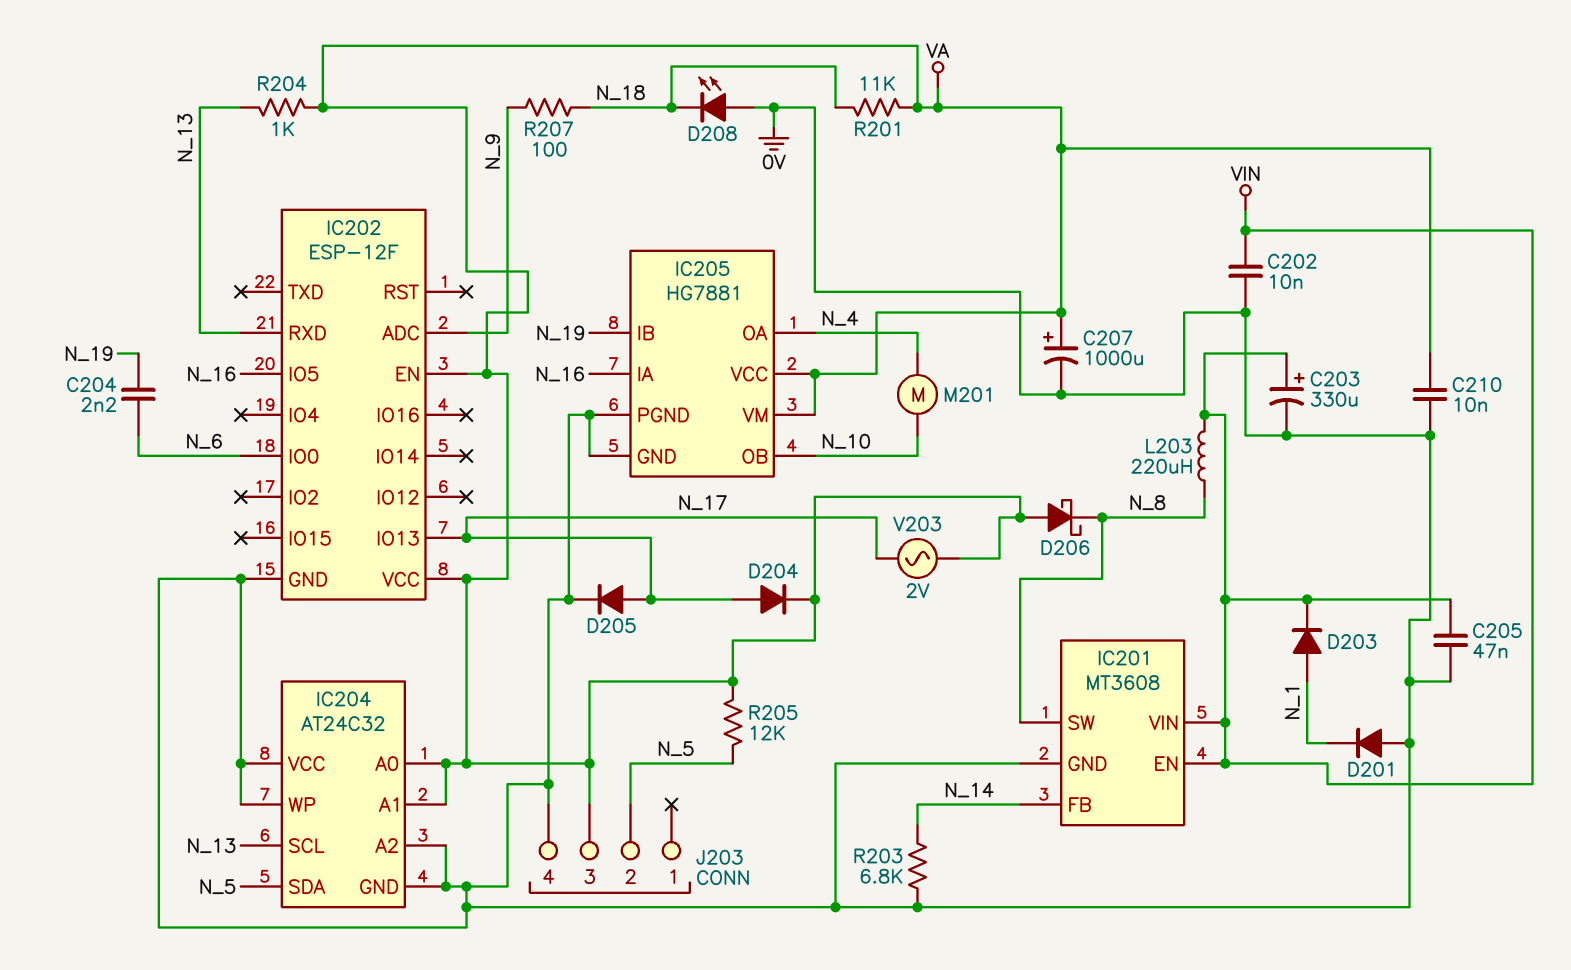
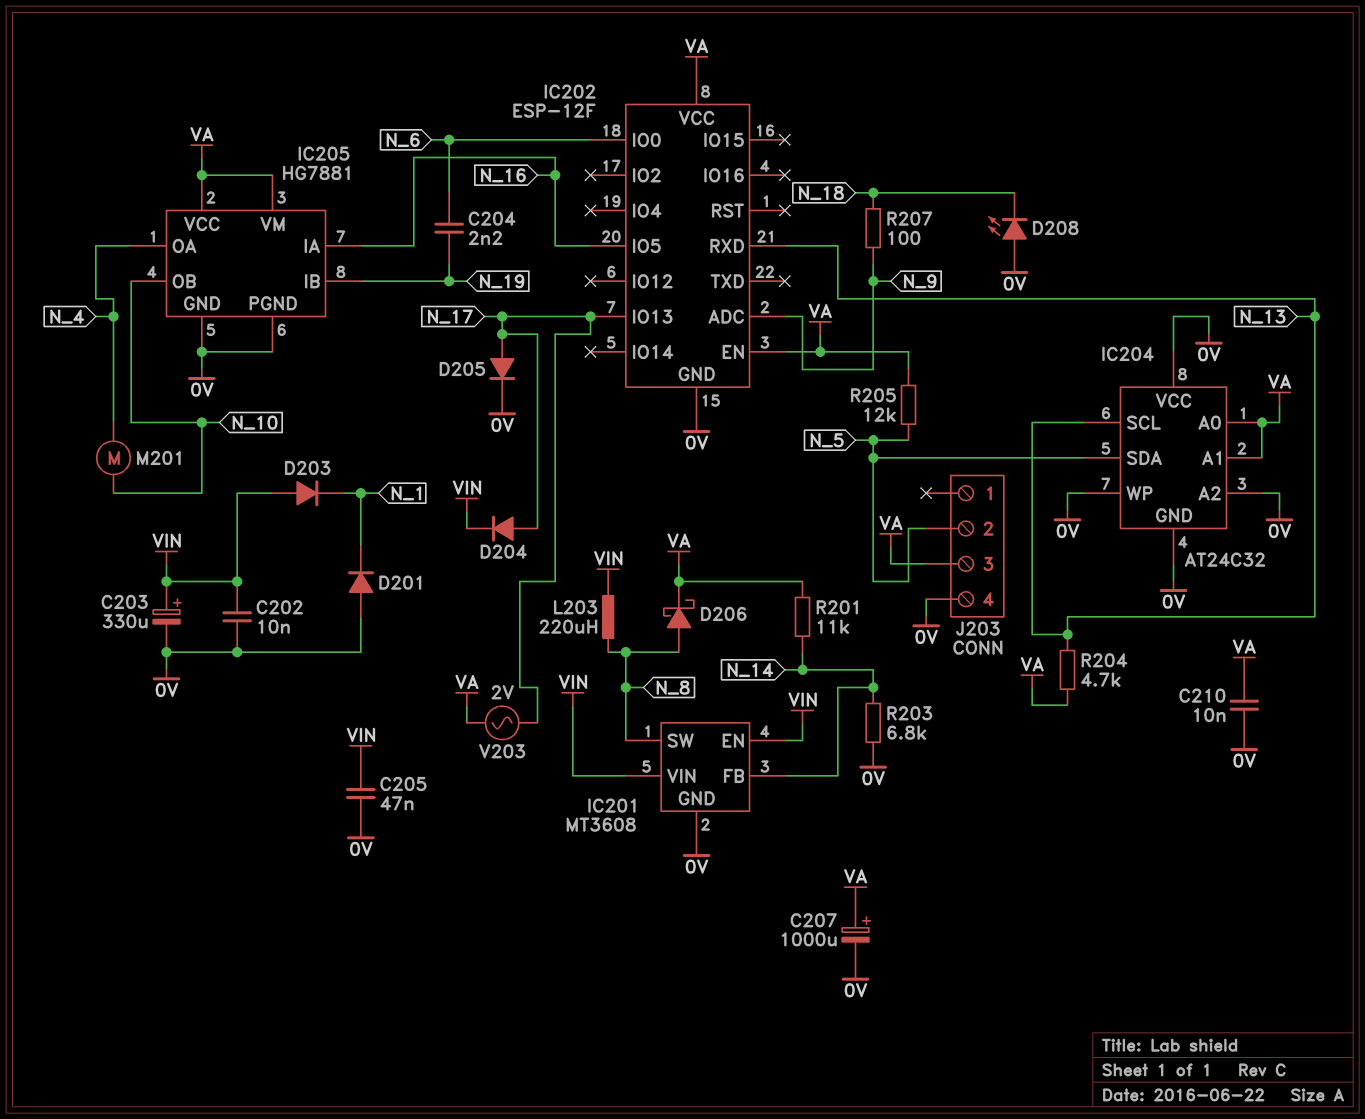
D203: diode (A N_1, K VIN) -> diode (A VIN, K N_1)
D204: diode (A N_17, K VA) -> diode (A N_17, K VIN)
D206: schottky (A VA, K N_8) -> schottky (A N_8, K VA)
R201: 11k (N_18, VA) -> 11k (N_14, VA)
R204: 1k (N_13, VA) -> 4.7k (N_13, VA)

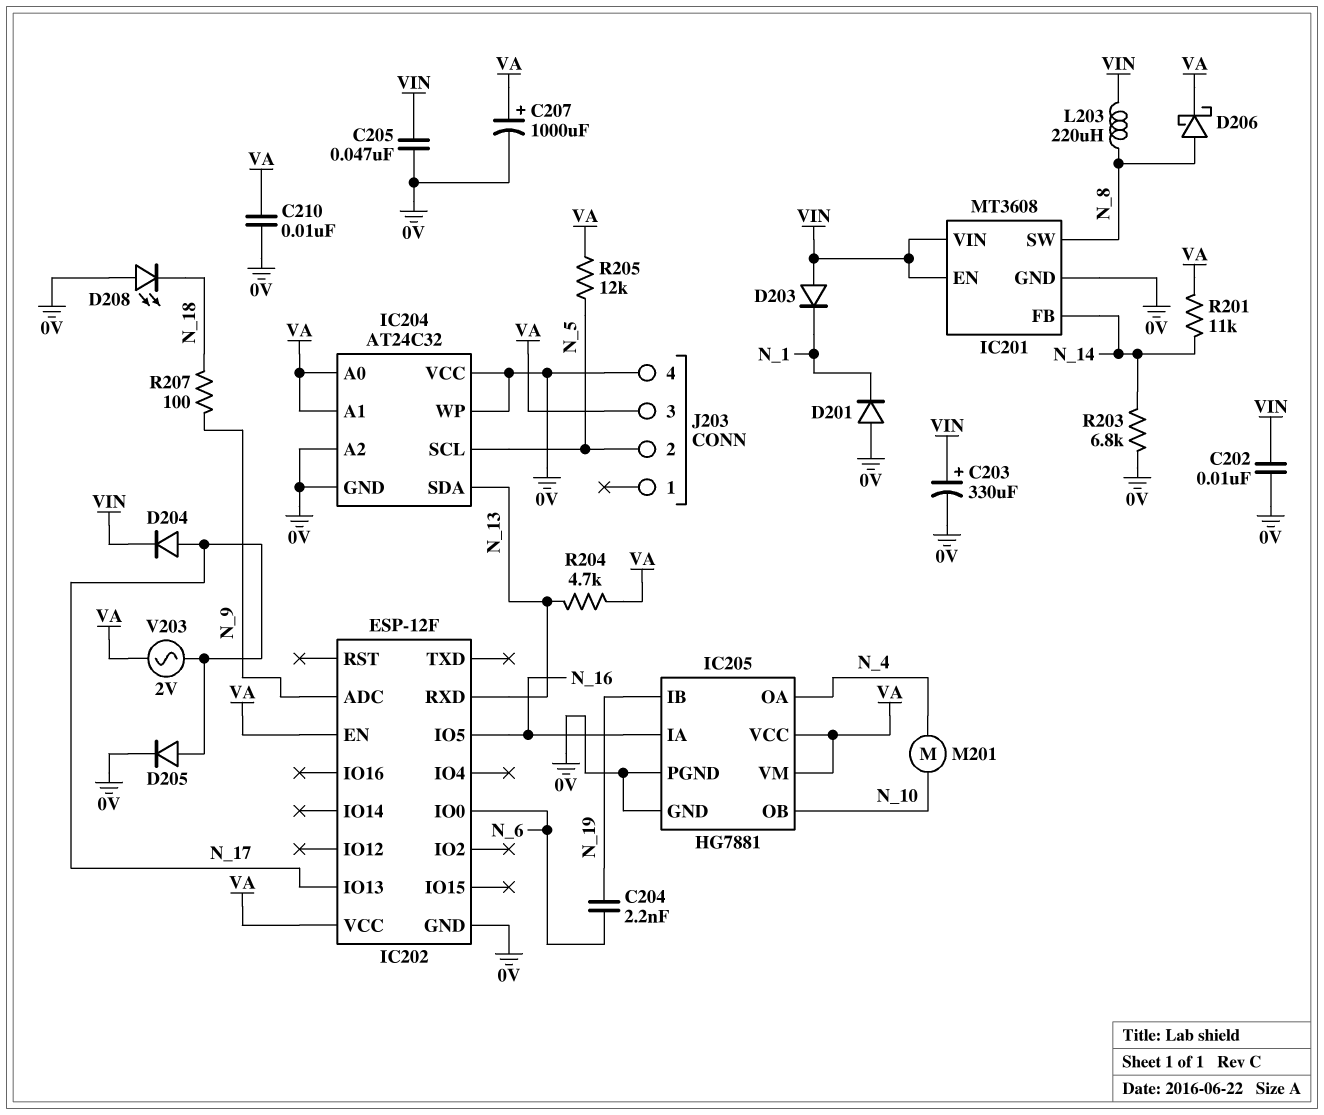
IC204 pin SCL: N_13 -> N_5
IC204 pin SDA: N_5 -> N_13

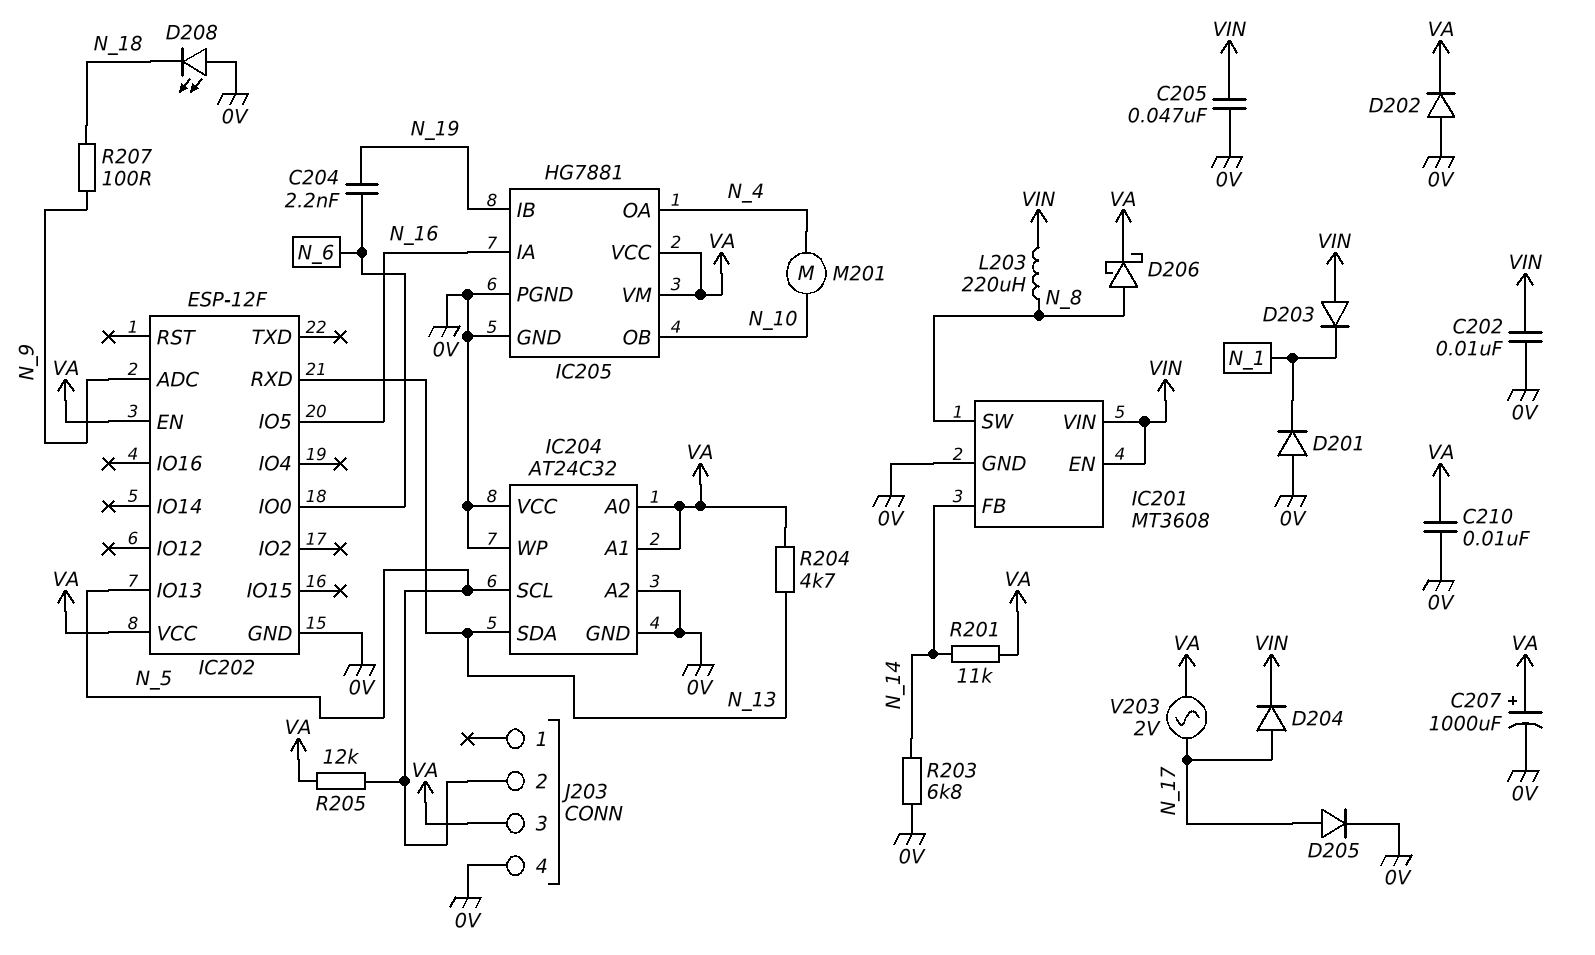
C203: 330uF (plus VIN, minus 0V) -> none
D202: none -> diode (A 0V, K VA)
IC202 pin IO13: N_17 -> N_5

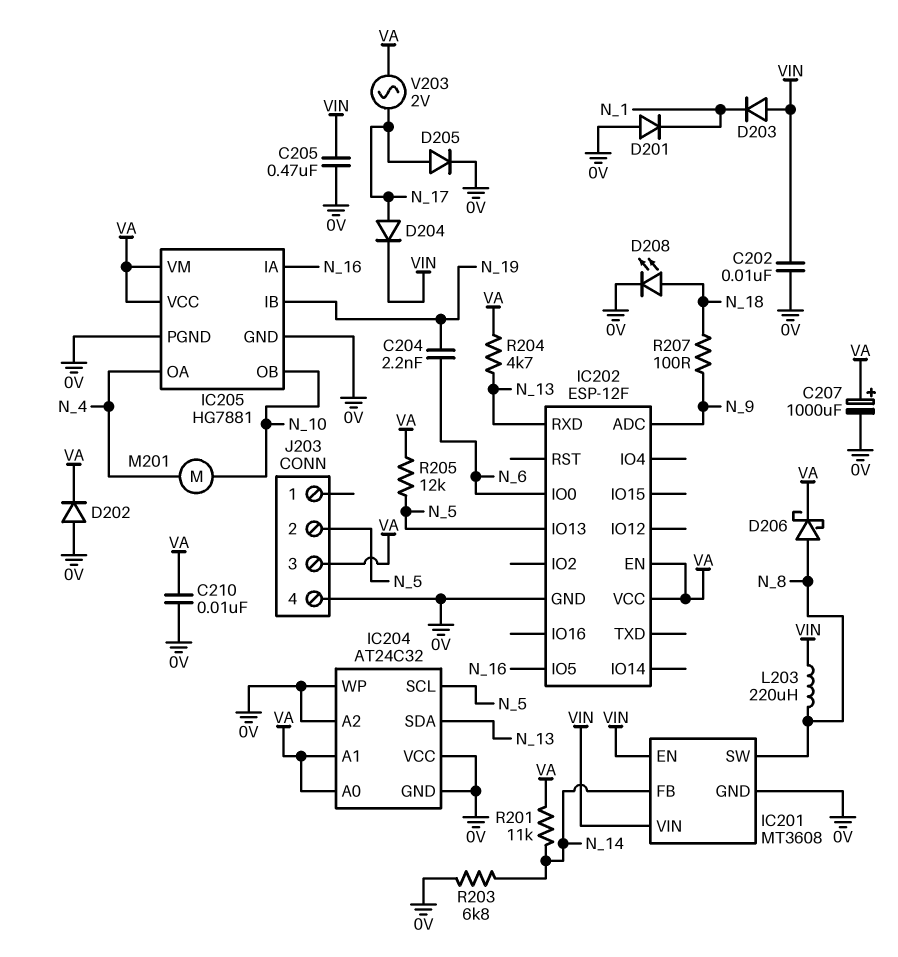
C205: 47nF (0V, VIN) -> 470nF (0V, VIN)
D208: LED (A 0V, K N_18) -> LED (A N_18, K 0V)

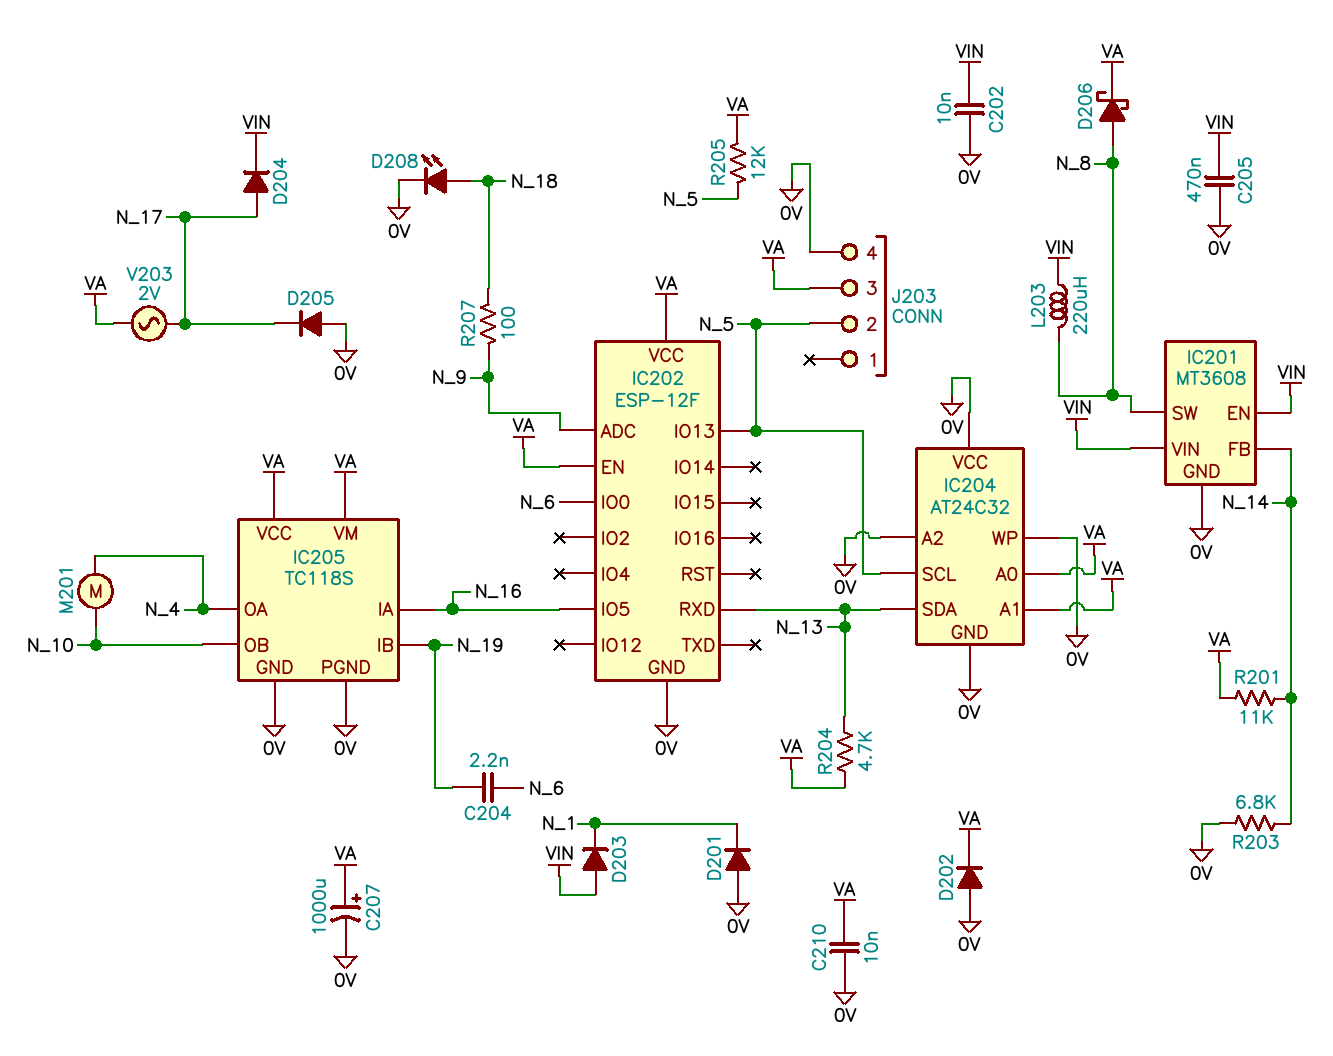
D205: diode (A N_17, K 0V) -> diode (A 0V, K N_17)
IC205: HG7881 -> TC118S

